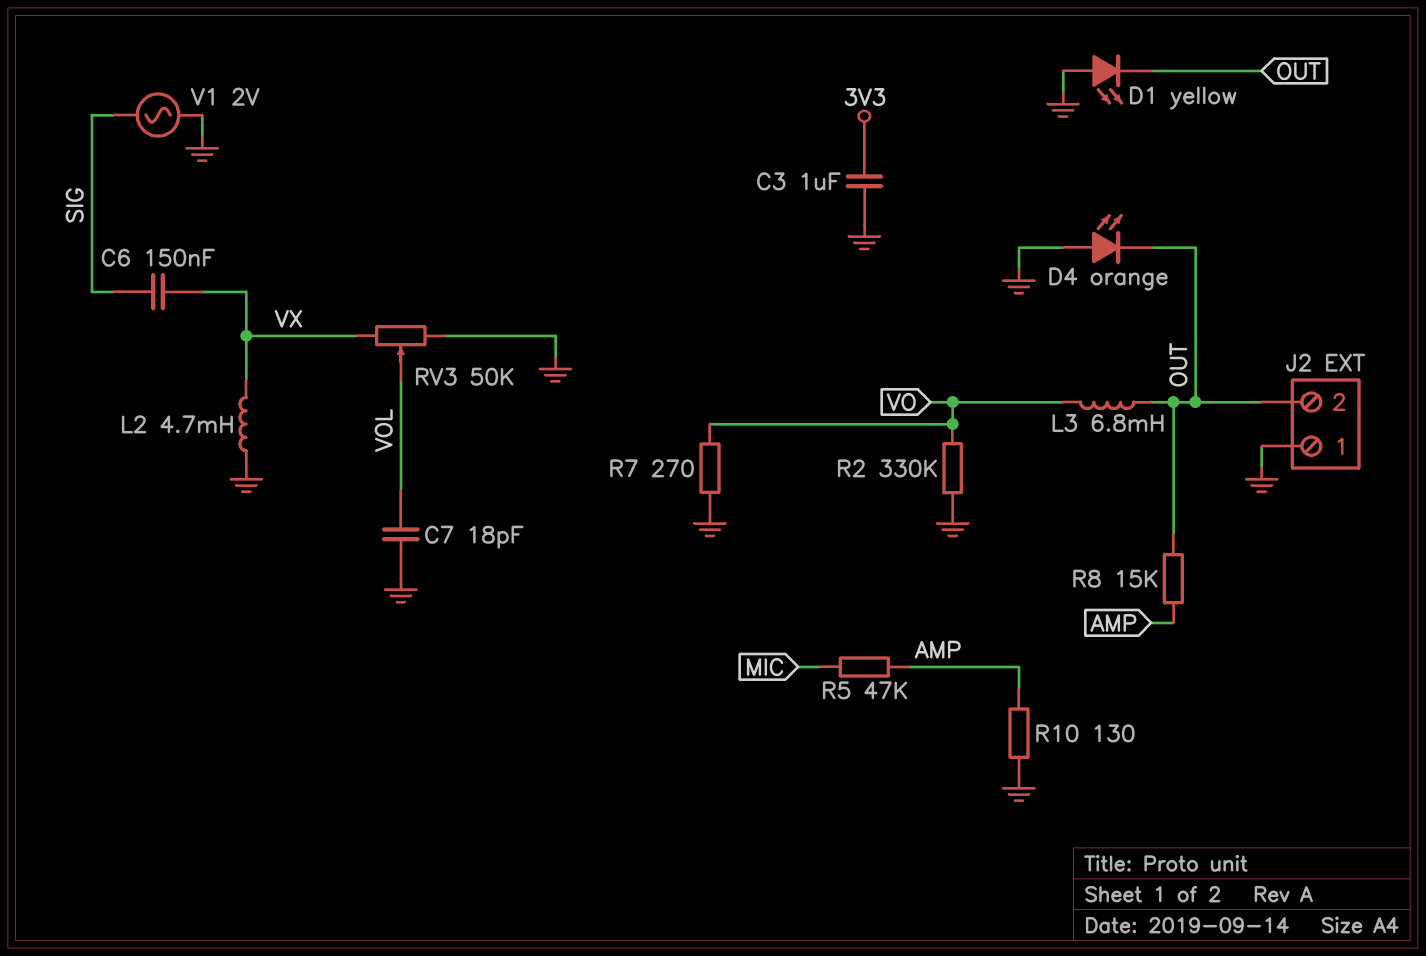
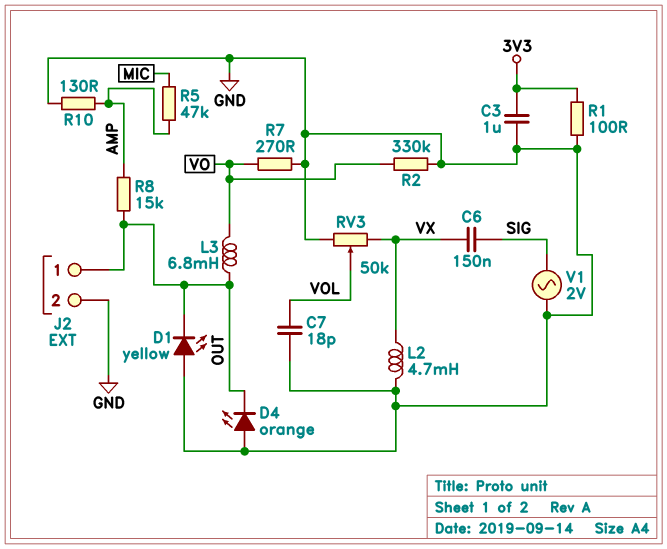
J2 pin 1: GND -> OUT
J2 pin 2: OUT -> GND
R1: none -> 100 (3V3, GND)

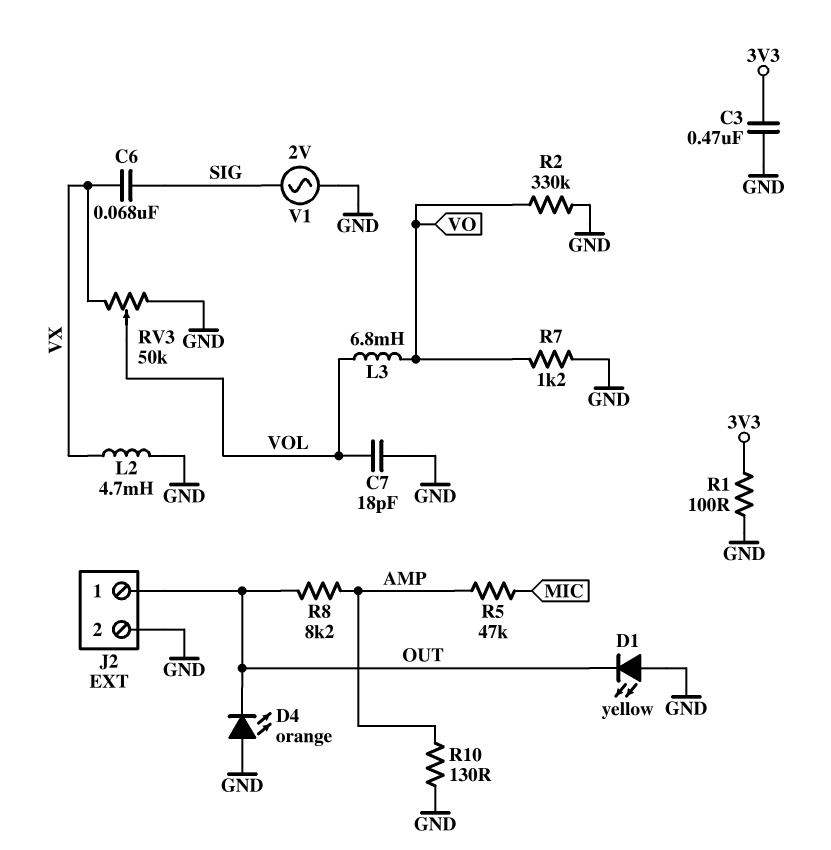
C3: 1uF (3V3, GND) -> 470nF (3V3, GND)
C6: 150nF (SIG, VX) -> 68nF (SIG, VX)
L3: 6.8mH (OUT, VO) -> 6.8mH (VO, VOL)
R7: 270 (GND, VO) -> 1.2k (GND, VO)
R8: 15k (AMP, OUT) -> 8.2k (AMP, OUT)

